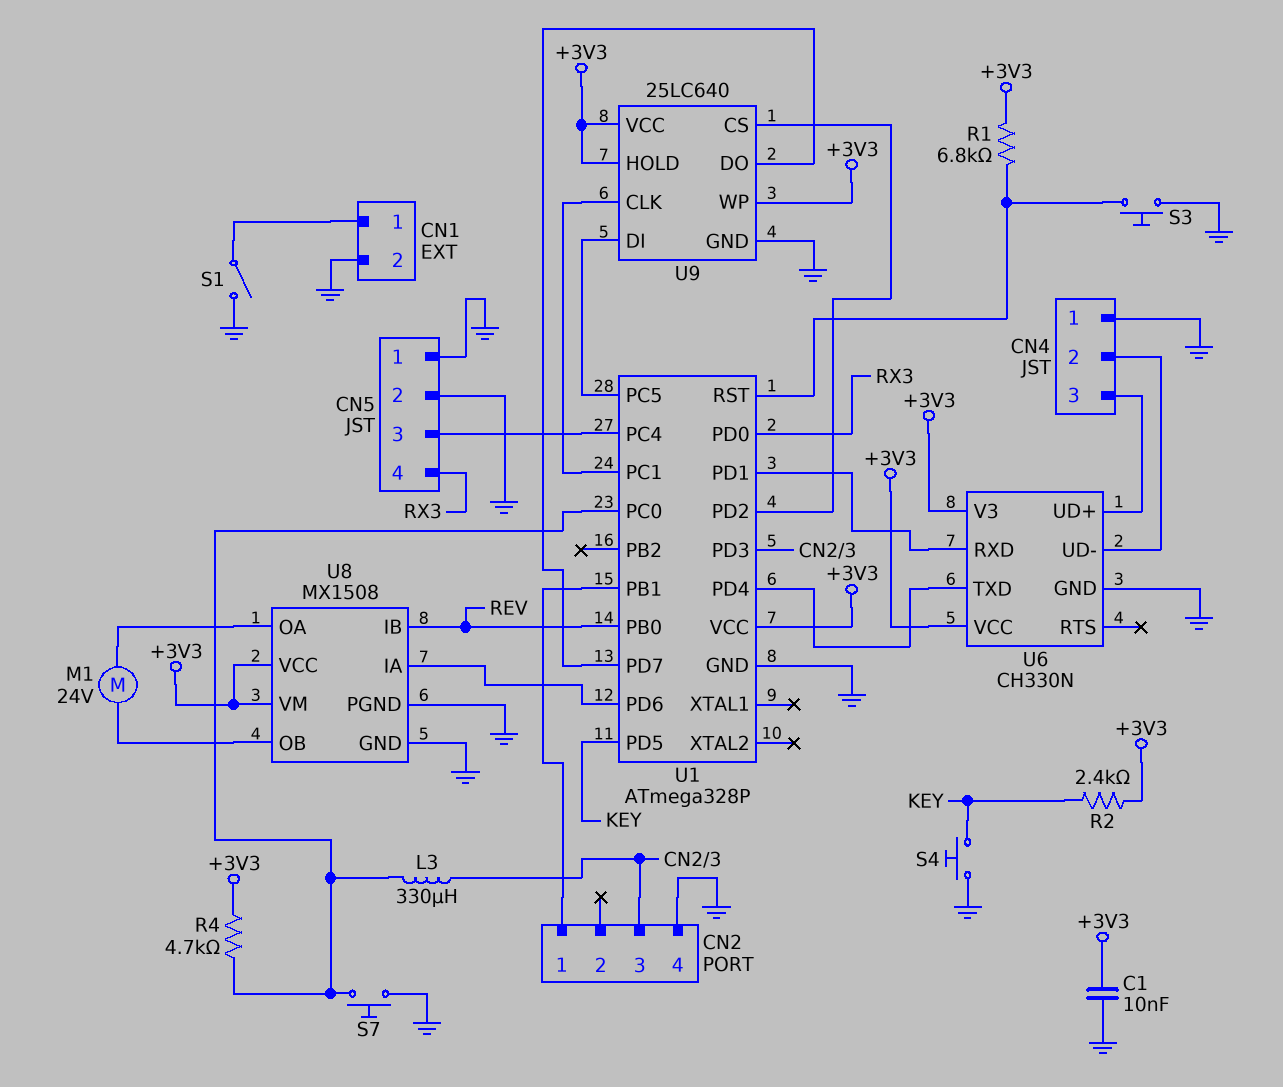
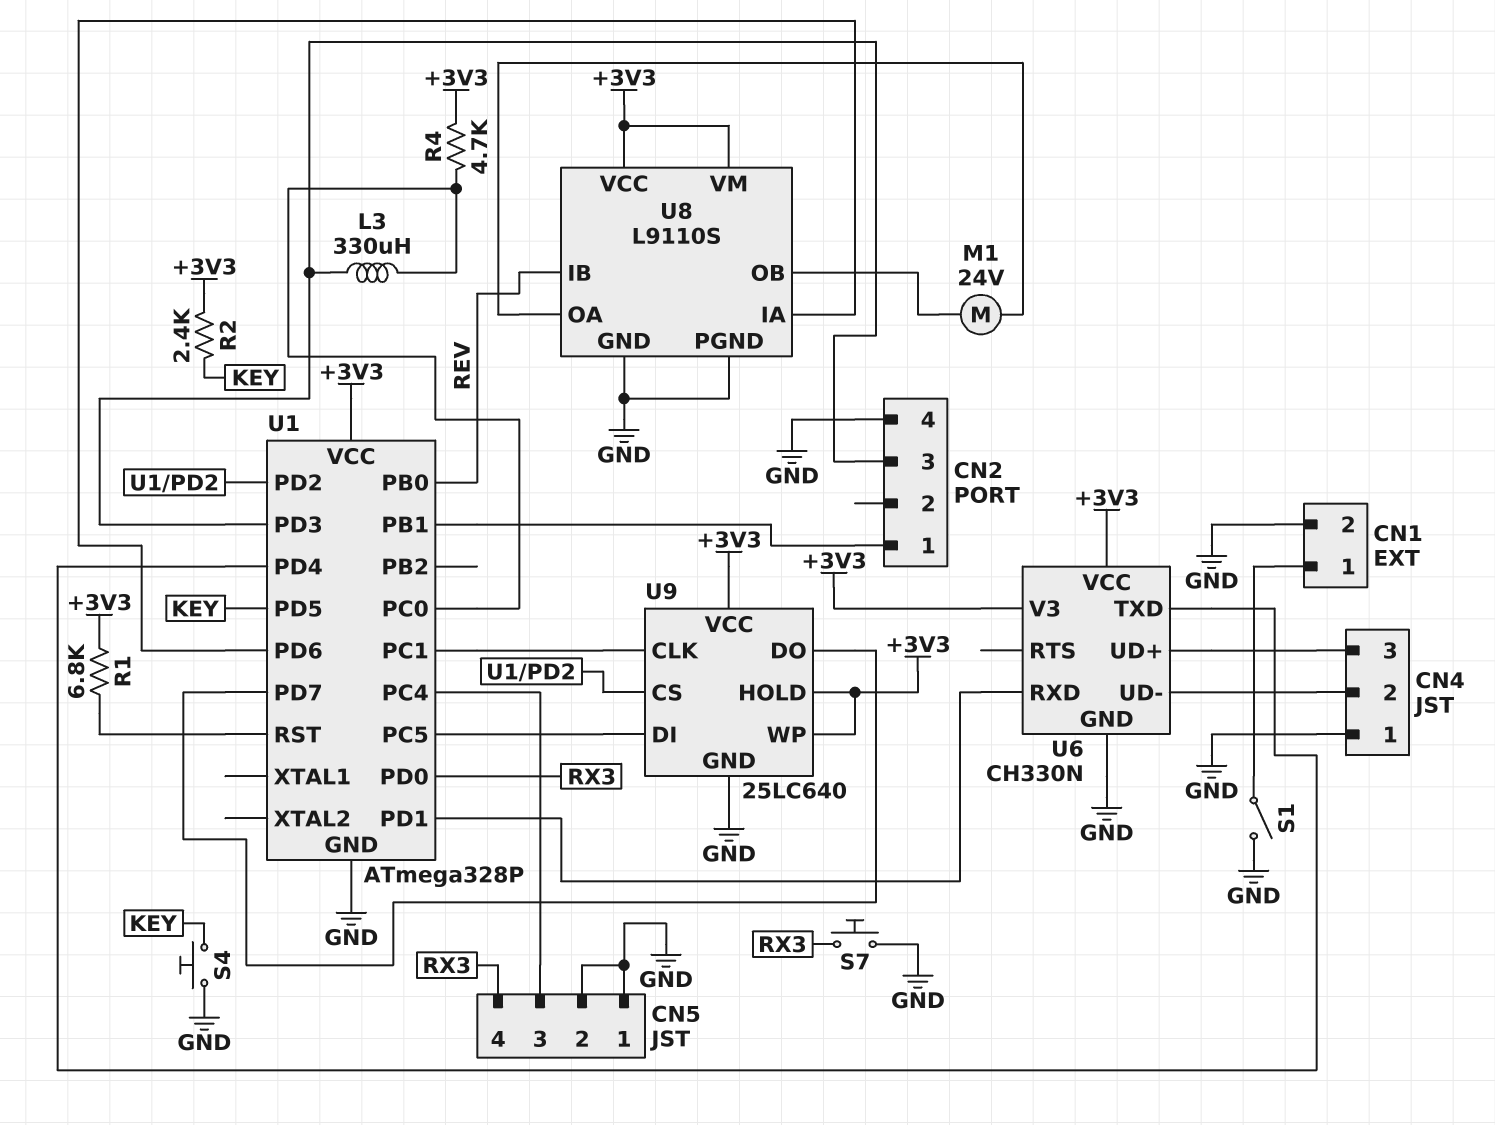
C1: 10nF (+3V3, GND) -> none
S3: button (GND, U1/RST) -> none
S7: button (GND, U1/PC0) -> button (GND, RX3)
U8: MX1508 -> L9110S

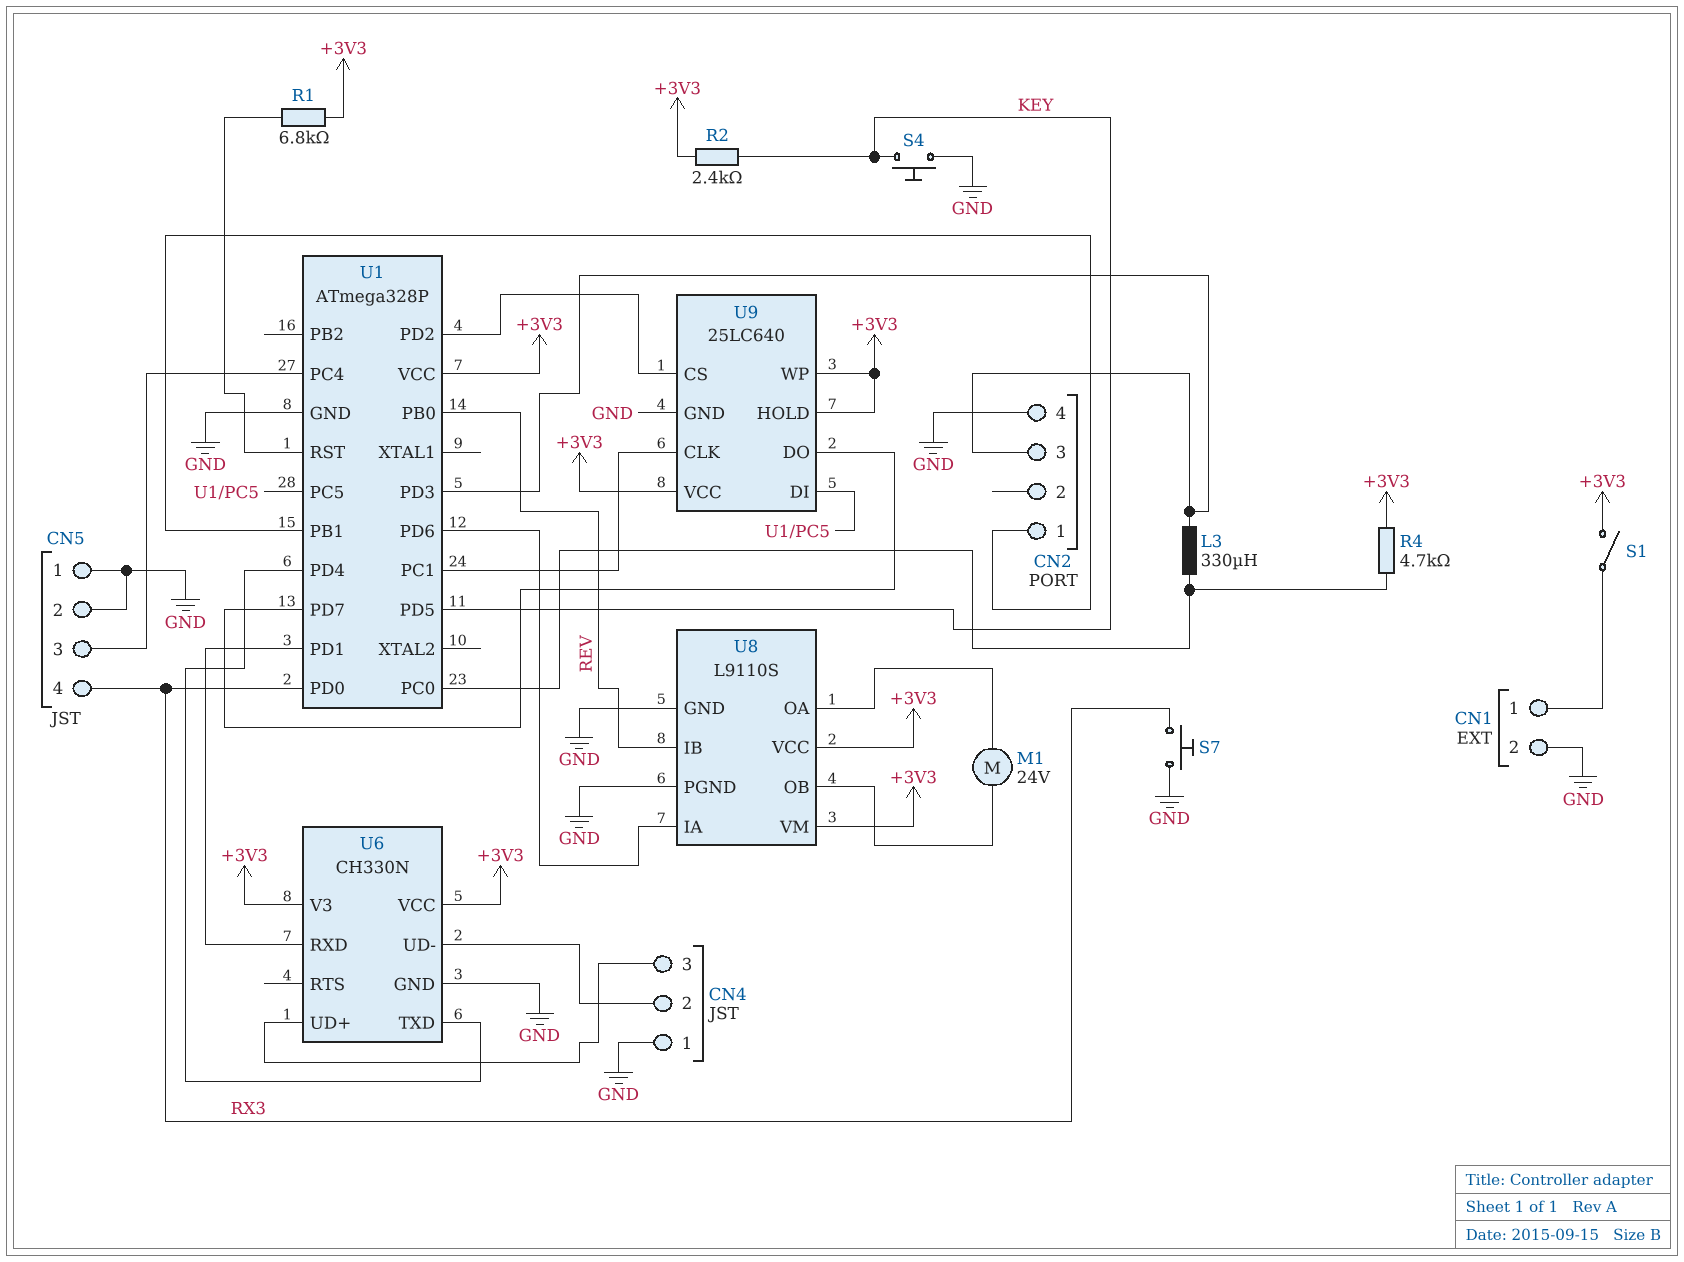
S1: switch (CN1/1, GND) -> switch (+3V3, CN1/1)

